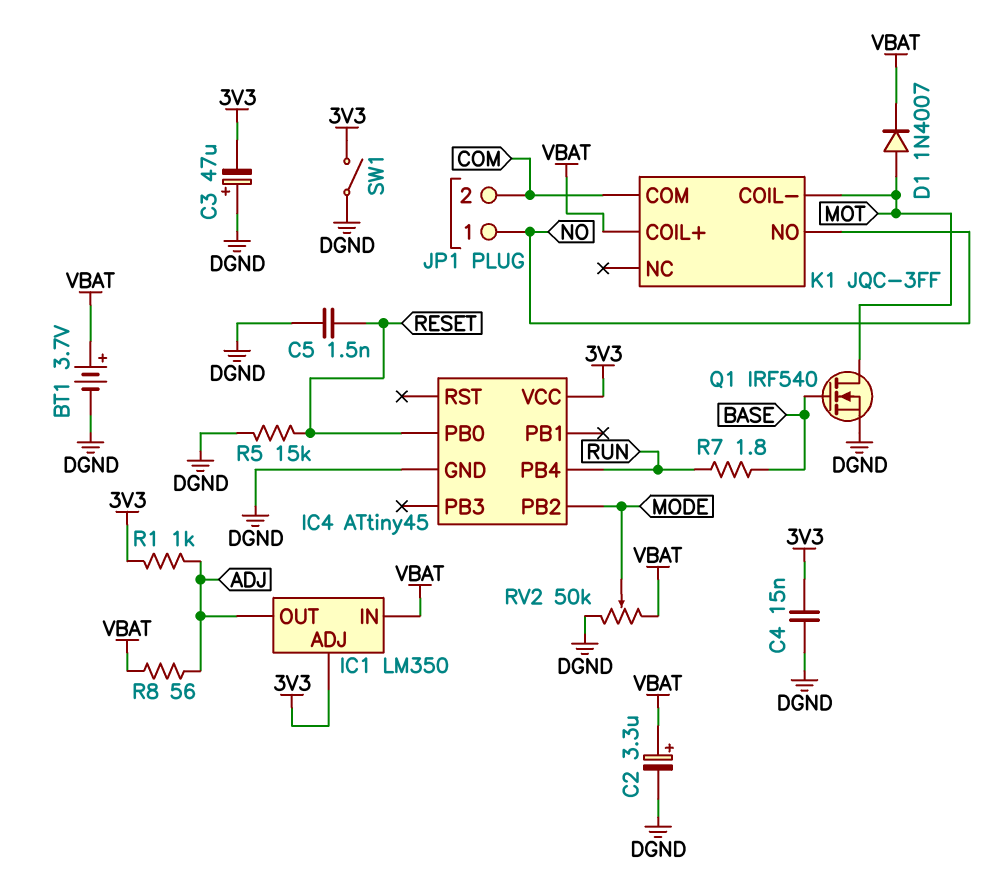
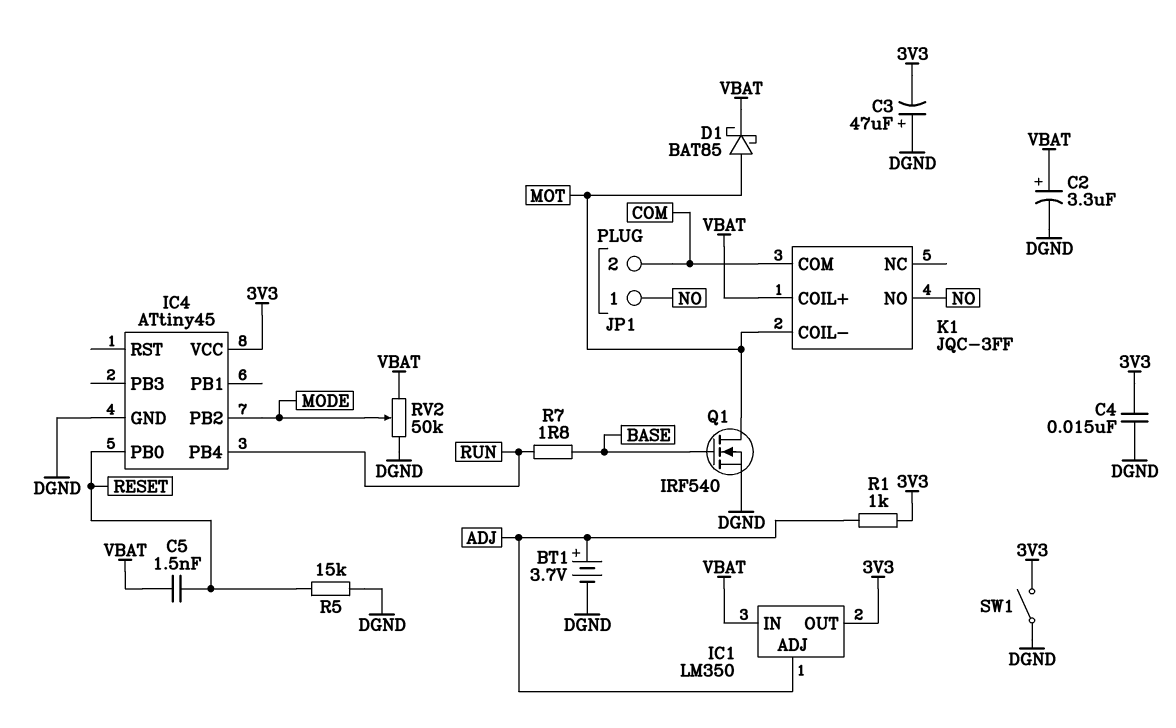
BT1: 3.7V (plus VBAT, minus DGND) -> 3.7V (plus ADJ, minus DGND)
C5: 1.5nF (DGND, RESET) -> 1.5nF (RESET, VBAT)
D1: diode 1N4007 (A MOT, K VBAT) -> schottky BAT85 (A MOT, K VBAT)
IC1 pin ADJ: 3V3 -> ADJ
IC1 pin OUT: ADJ -> 3V3
R8: 56 (ADJ, VBAT) -> none

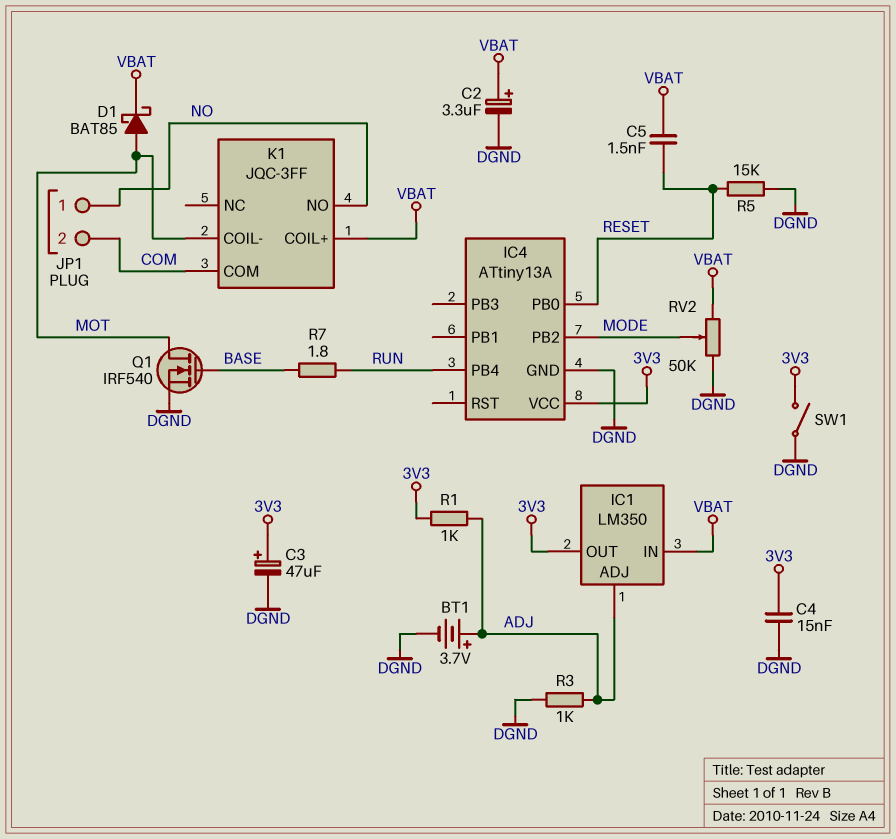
C3: 47uF (plus DGND, minus 3V3) -> 47uF (plus 3V3, minus DGND)
IC4: ATtiny45 -> ATtiny13A
R3: none -> 1k (ADJ, DGND)

